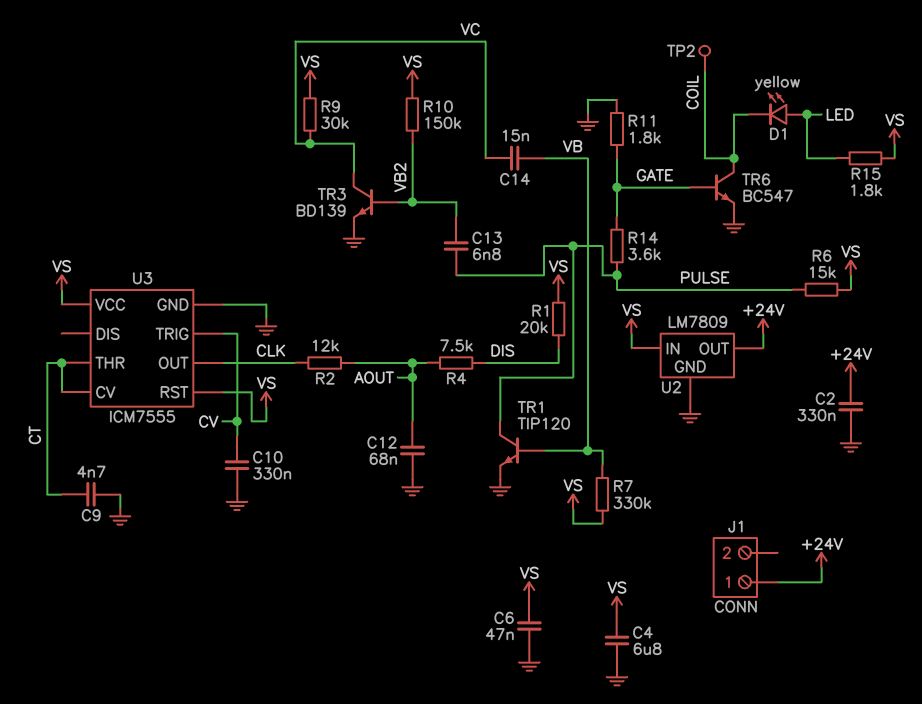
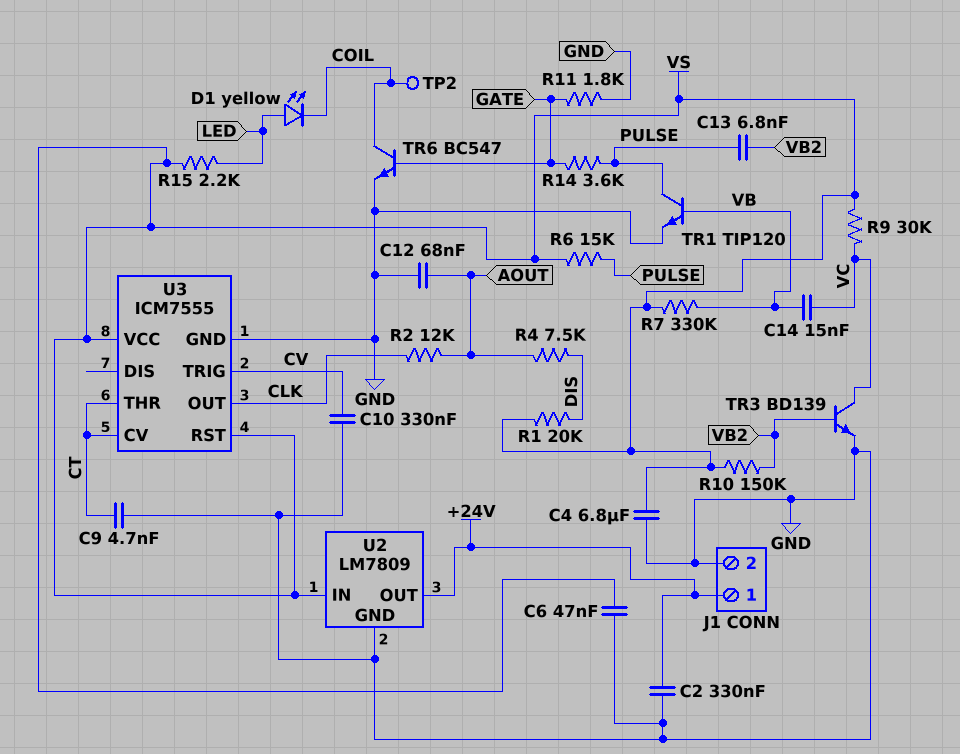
J1 pin 2: none -> GND
R15: 1.8k (LED, VS) -> 2.2k (LED, VS)

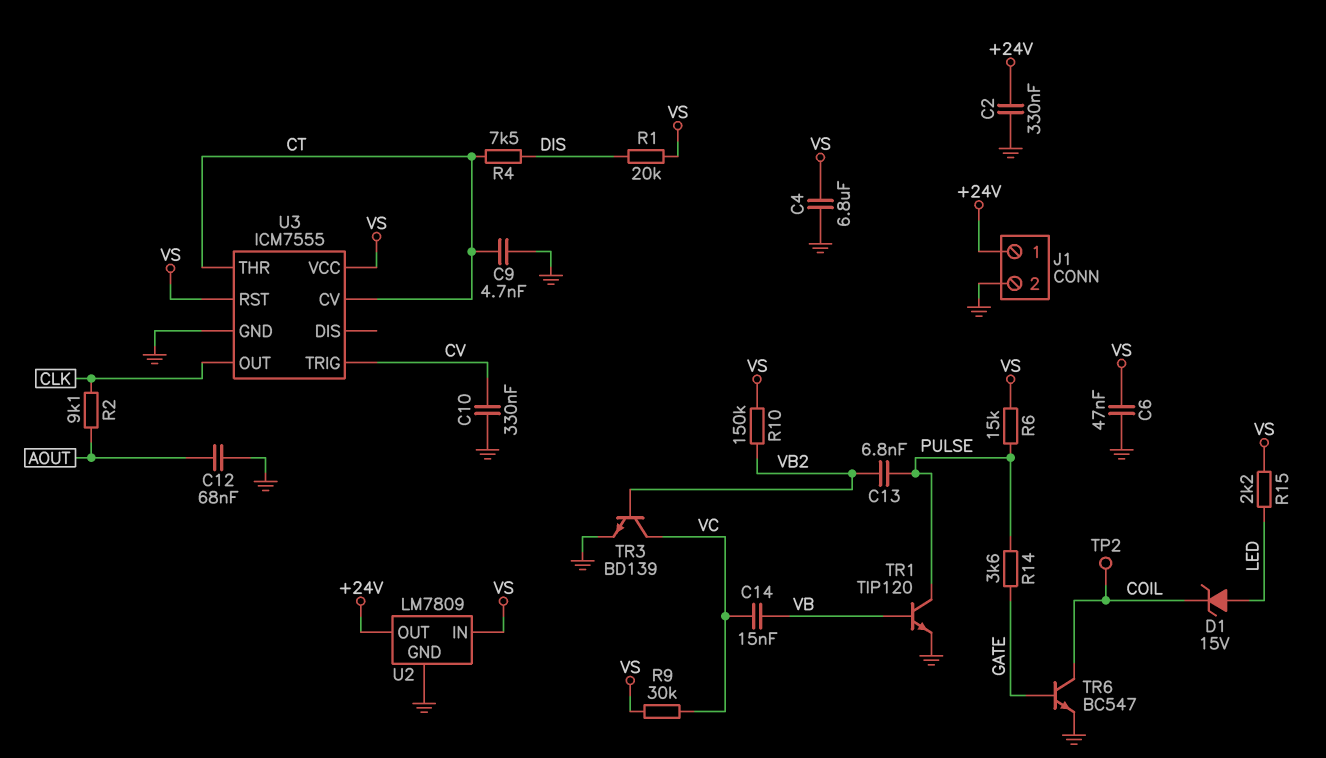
D1: LED yellow (A LED, K COIL) -> zener 15V (A LED, K COIL)
R2: 12k (AOUT, CLK) -> 9.1k (AOUT, CLK)
R4: 7.5k (AOUT, DIS) -> 7.5k (CT, DIS)
R7: 330k (VB, VS) -> none
R11: 1.8k (GATE, GND) -> none

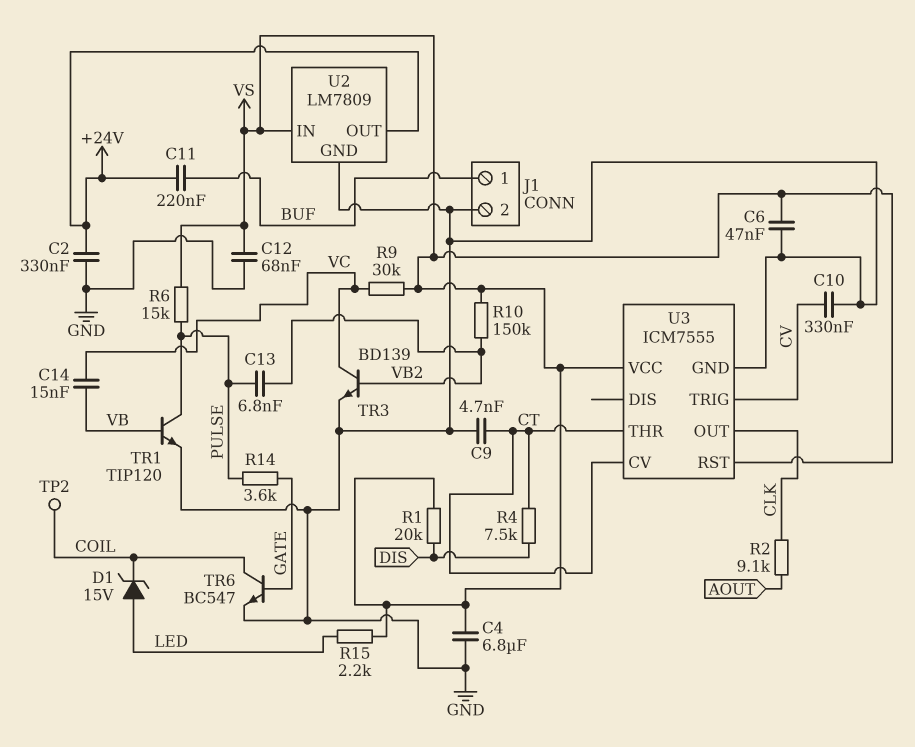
C11: none -> 220nF (+24V, BUF)
C12: 68nF (AOUT, GND) -> 68nF (GND, VS)
J1 pin 1: +24V -> BUF

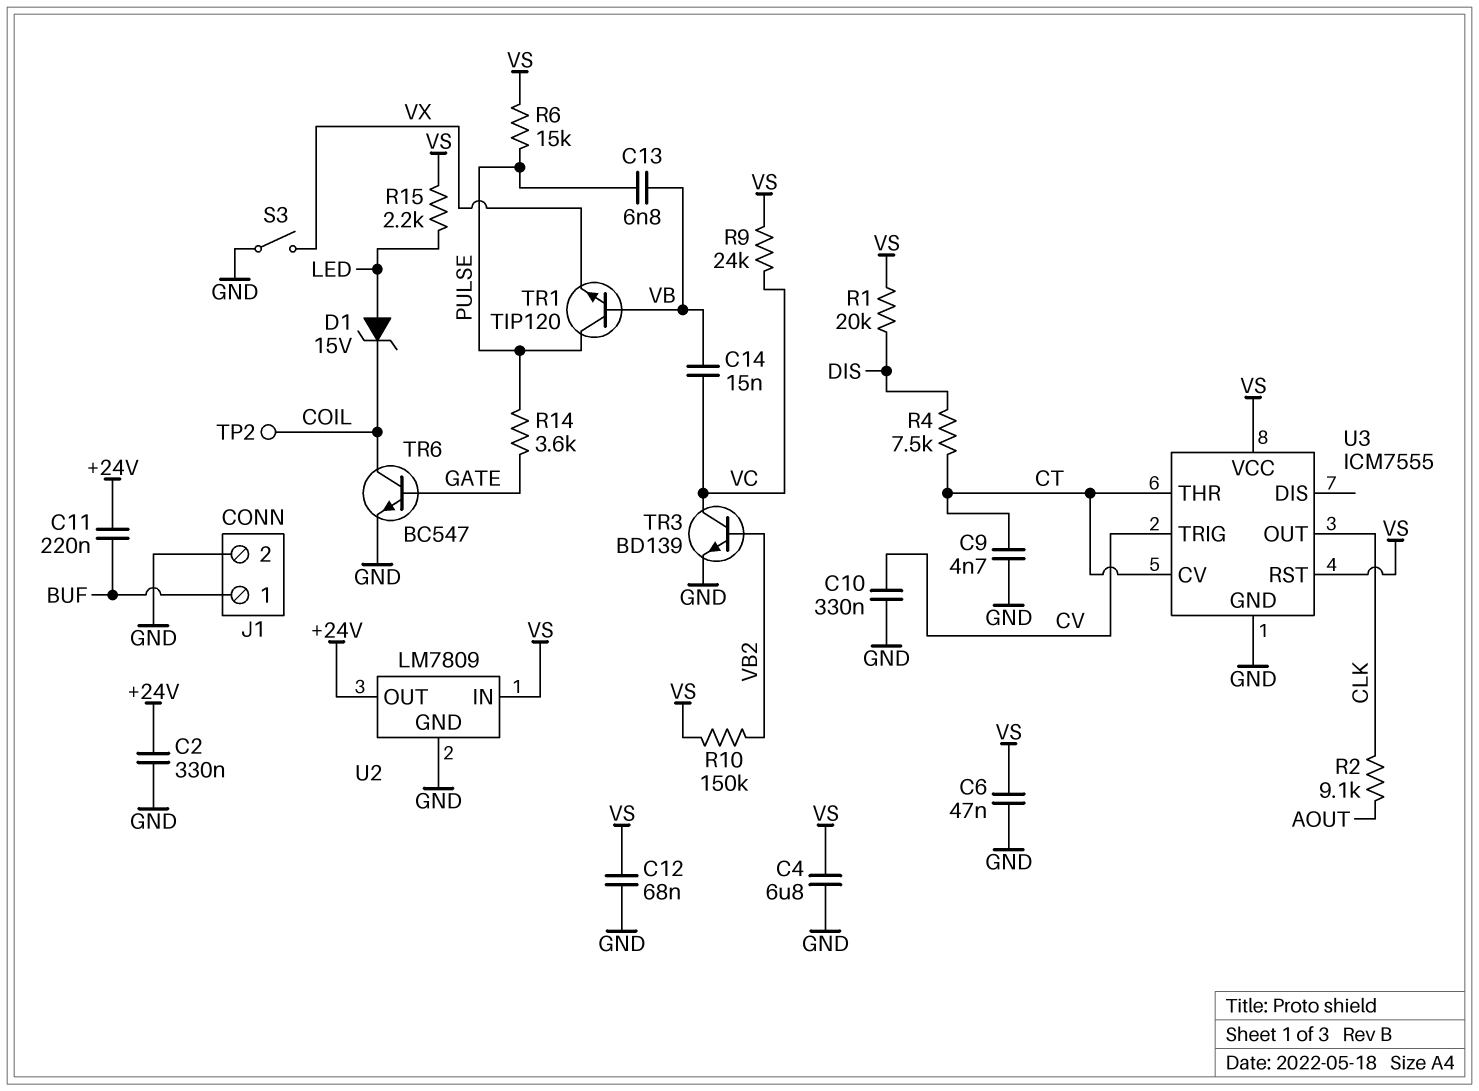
C13: 6.8nF (PULSE, VB2) -> 6.8nF (PULSE, VB)
R9: 30k (VC, VS) -> 24k (VC, VS)
S3: none -> switch (GND, VX)
TR1: NPN TIP120 (B VB, C PULSE, E GND) -> NPN TIP120 (B VB, C PULSE, E VX)

